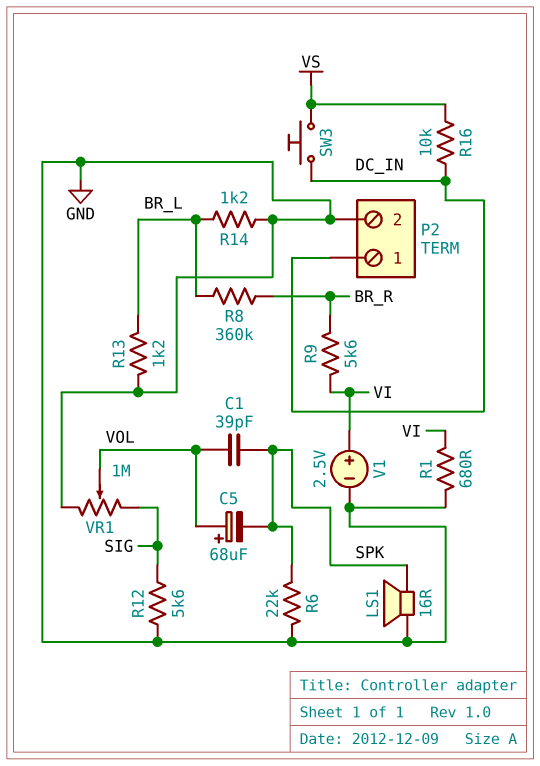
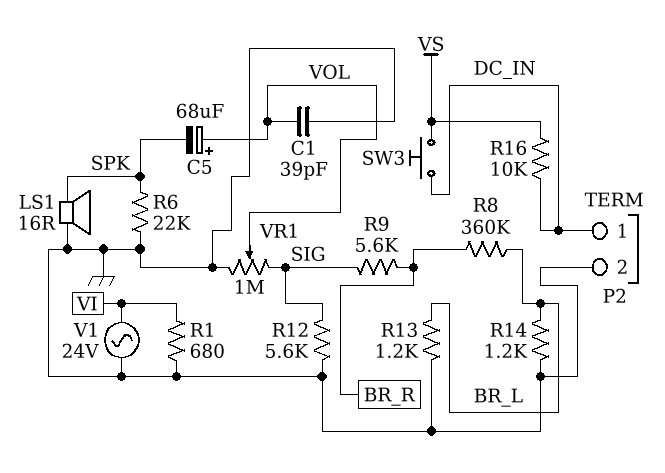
C1: 39pF (SPK, VOL) -> 39pF (GND, VOL)
R9: 5.6k (BR_R, VI) -> 5.6k (BR_R, SIG)
V1: 2.5V (plus VI, minus GND) -> AC 24V (GND, VI)

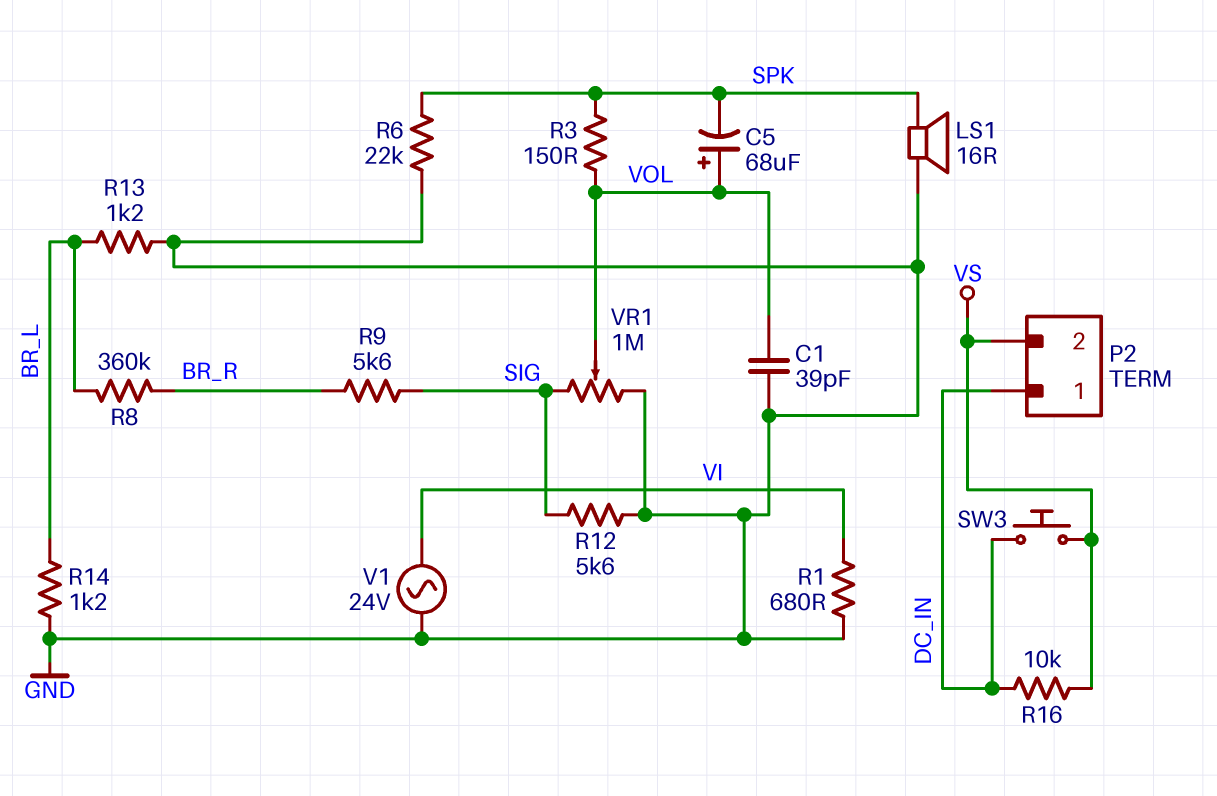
P2 pin 2: GND -> VS
R3: none -> 150 (SPK, VOL)

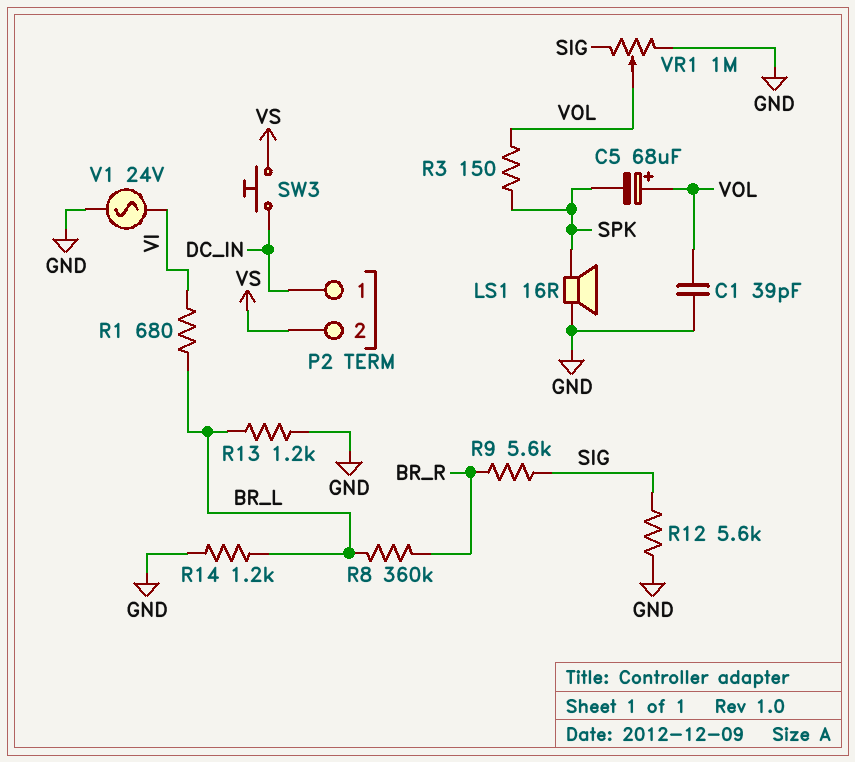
R1: 680 (GND, VI) -> 680 (BR_L, VI)
R6: 22k (GND, SPK) -> none
R16: 10k (DC_IN, VS) -> none

